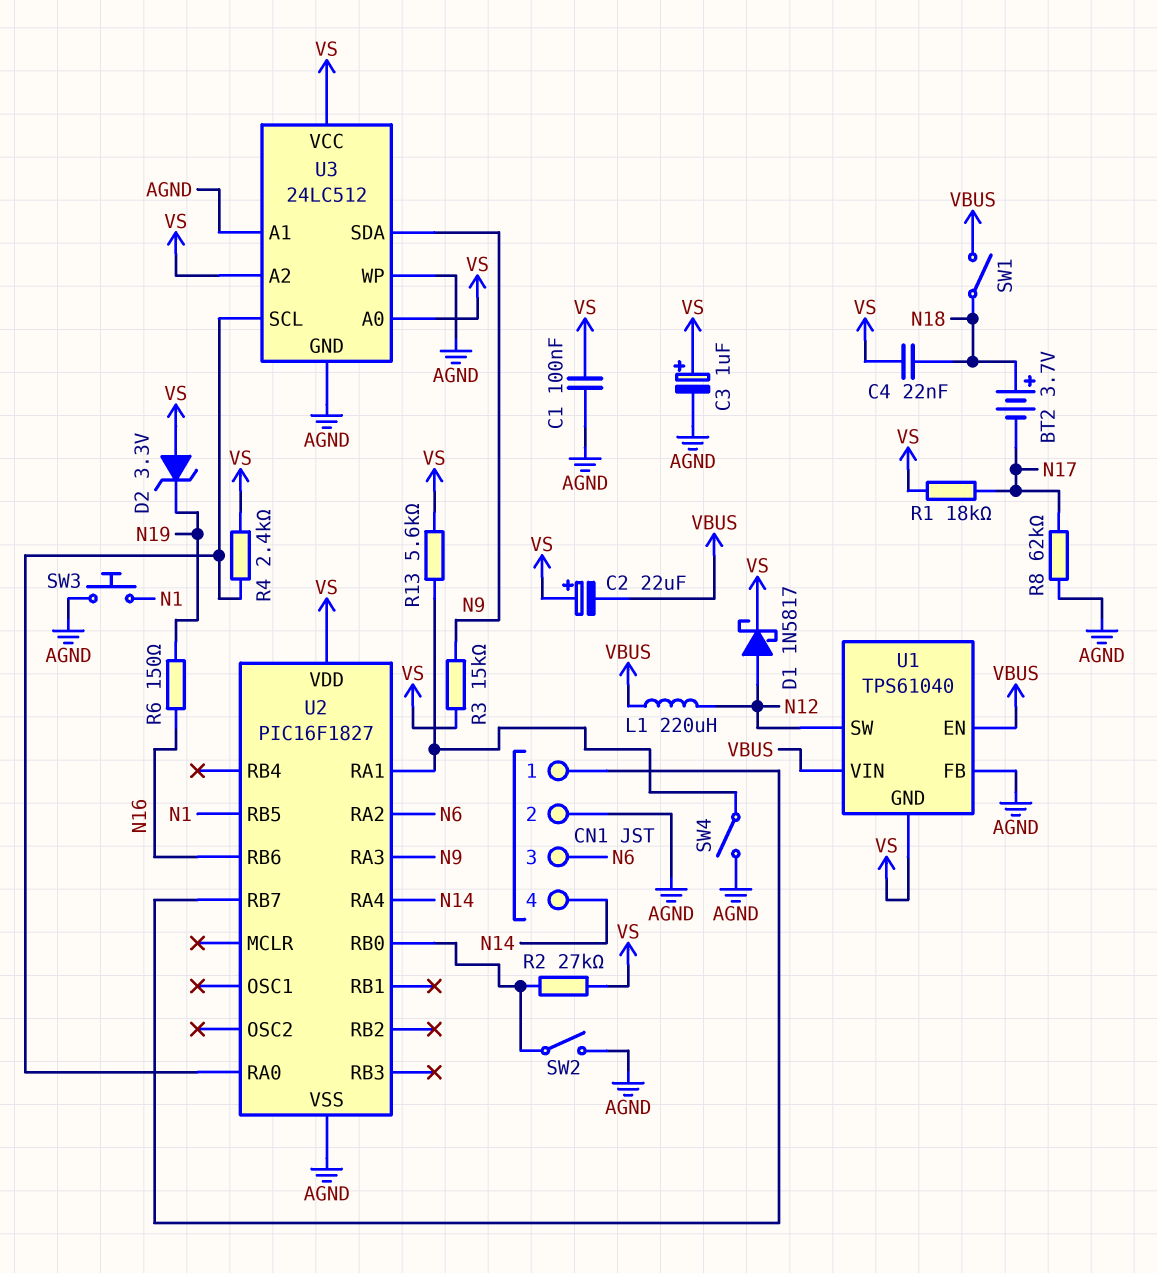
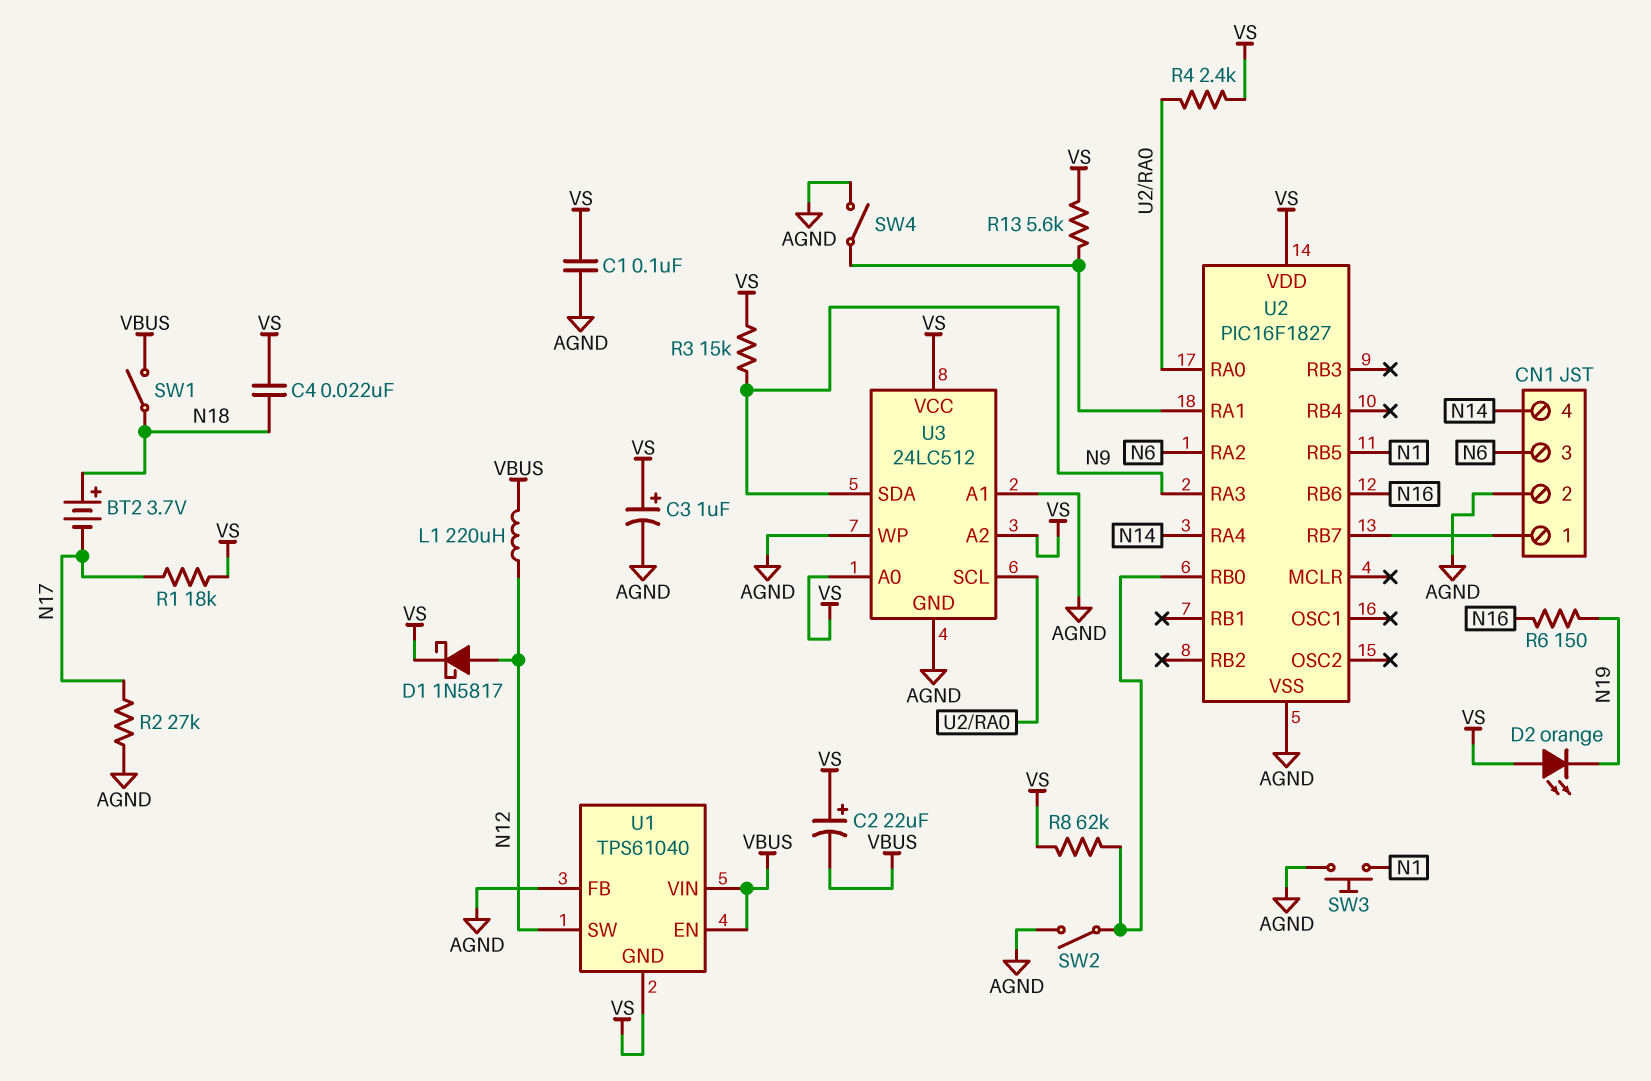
D2: zener 3.3V (A VS, K N19) -> LED orange (A VS, K N19)
R2: 27k (U2/RB0, VS) -> 27k (AGND, N17)
R8: 62k (AGND, N17) -> 62k (U2/RB0, VS)

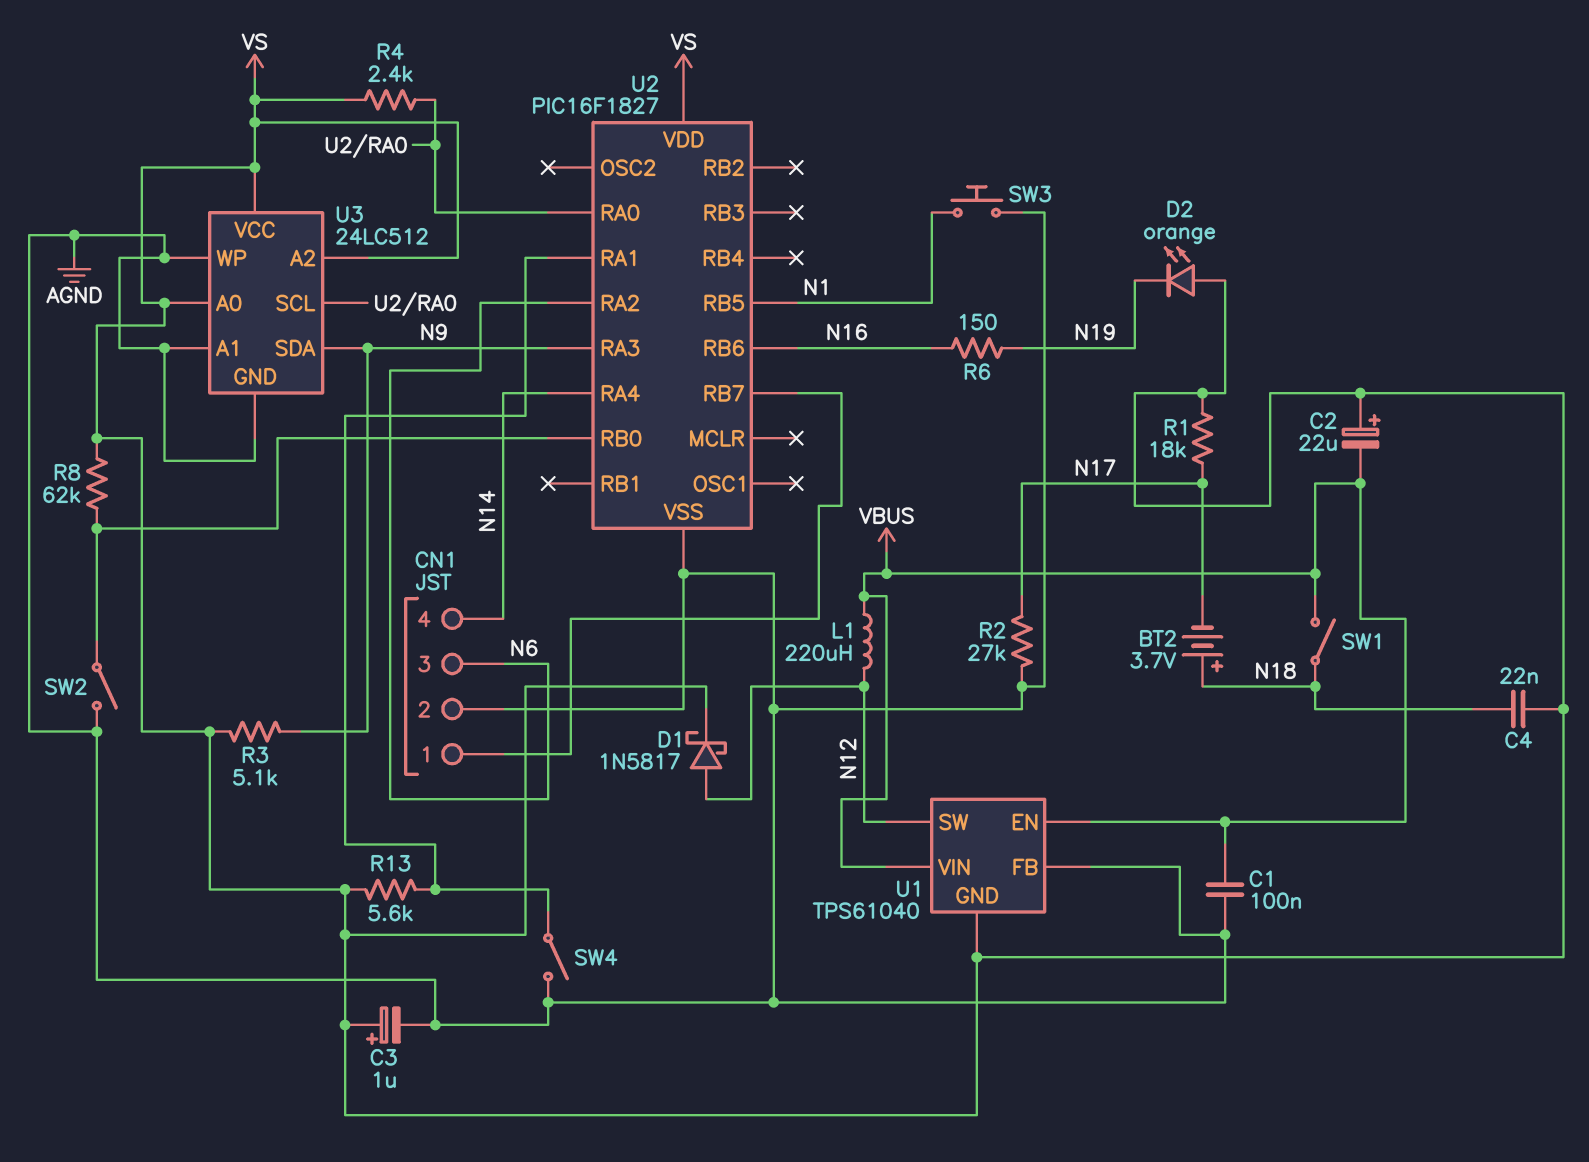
C1: 100nF (AGND, VS) -> 100nF (AGND, VBUS)
R3: 15k (N9, VS) -> 5.1k (N9, VS)

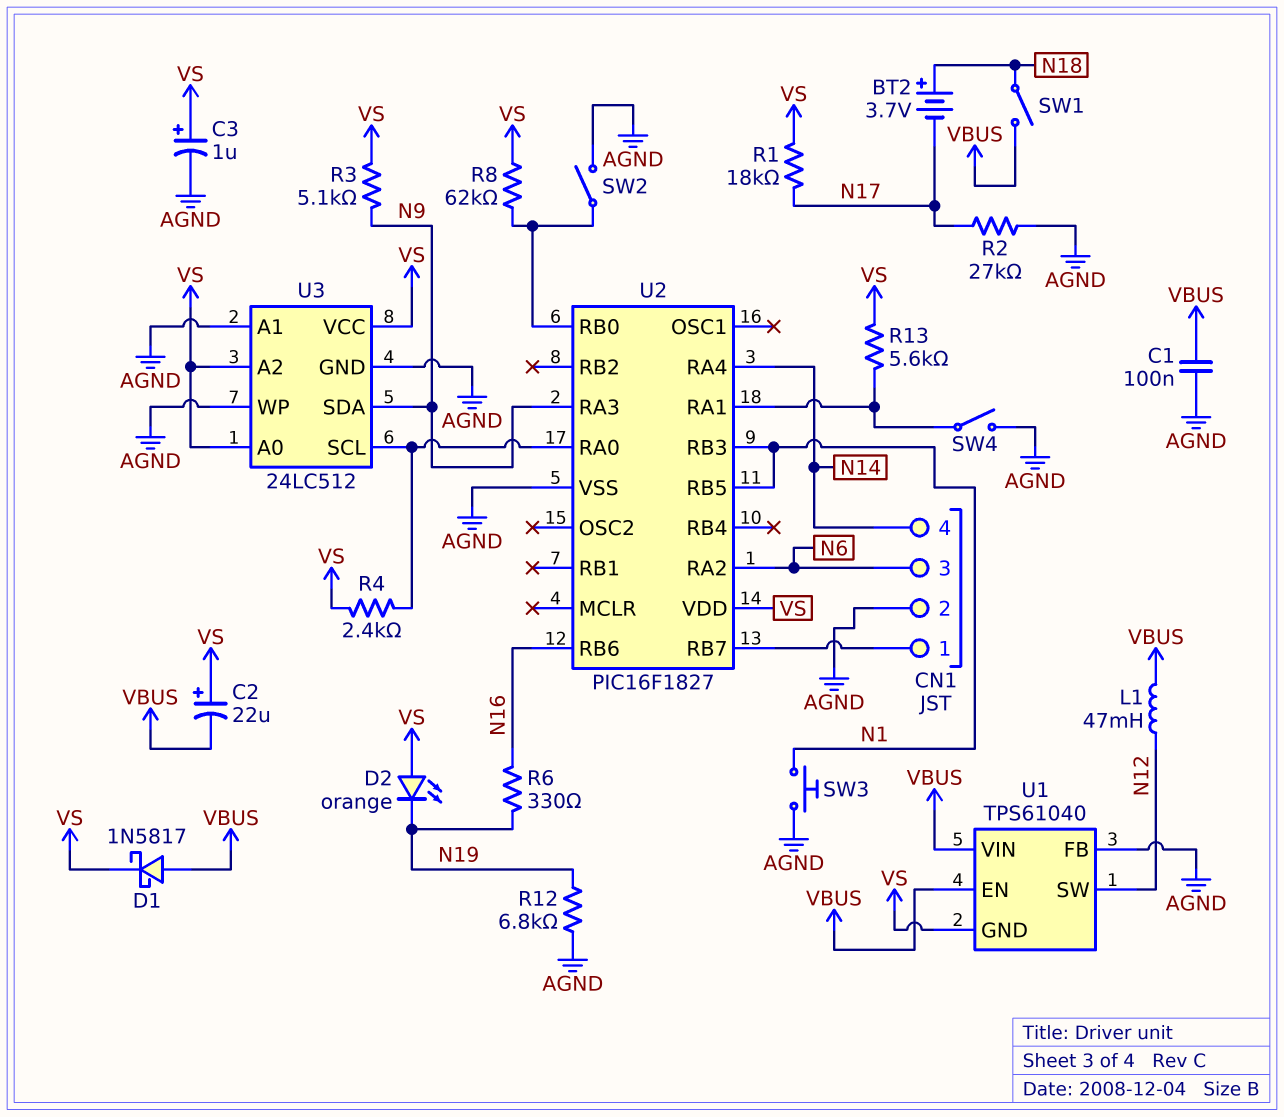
C4: 22nF (N18, VS) -> none
D1: schottky 1N5817 (A N12, K VS) -> schottky 1N5817 (A VBUS, K VS)
L1: 220uH (N12, VBUS) -> 47mH (N12, VBUS)
R6: 150 (N16, N19) -> 330 (N16, N19)
R12: none -> 6.8k (AGND, N19)
U2 pin RB3: none -> N1

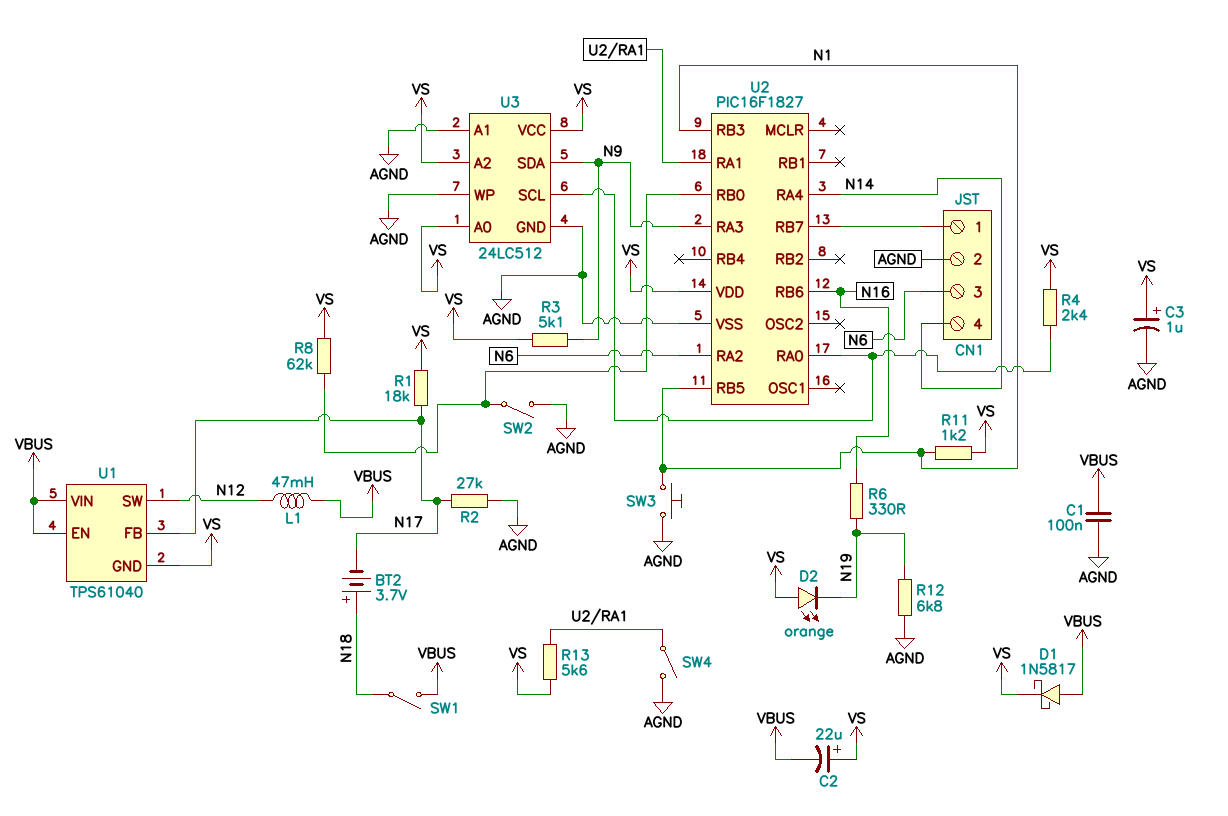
R11: none -> 1.2k (N1, VS)
U1 pin FB: AGND -> N17

